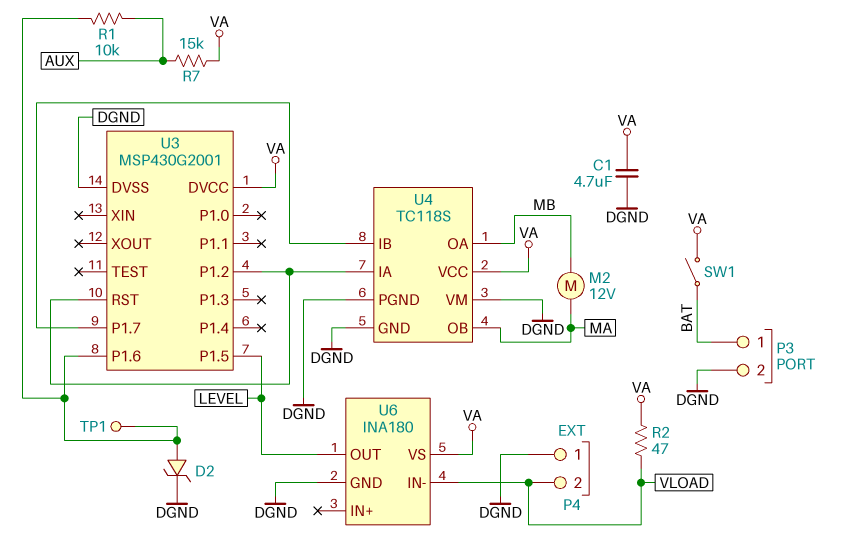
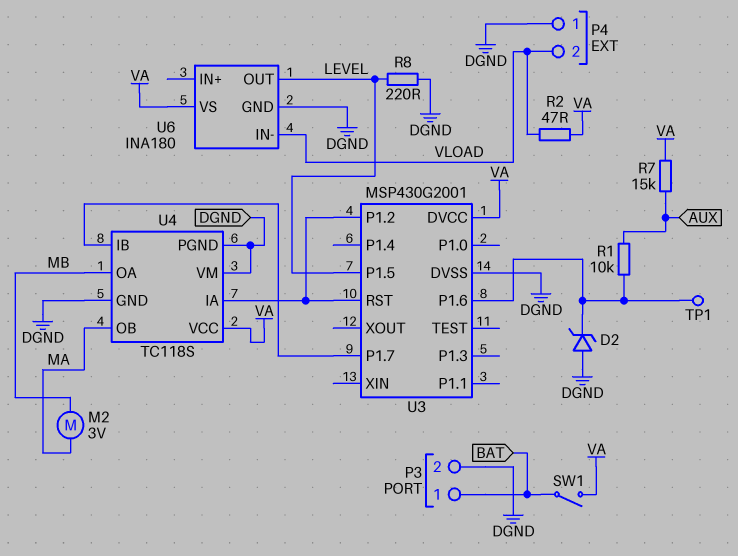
C1: 4.7uF (DGND, VA) -> none
D2: zener (A U3/P1.6, K DGND) -> zener (A DGND, K U3/P1.6)
M2: motor 12V (MA, MB) -> motor 3V (MA, MB)
R8: none -> 220 (DGND, LEVEL)

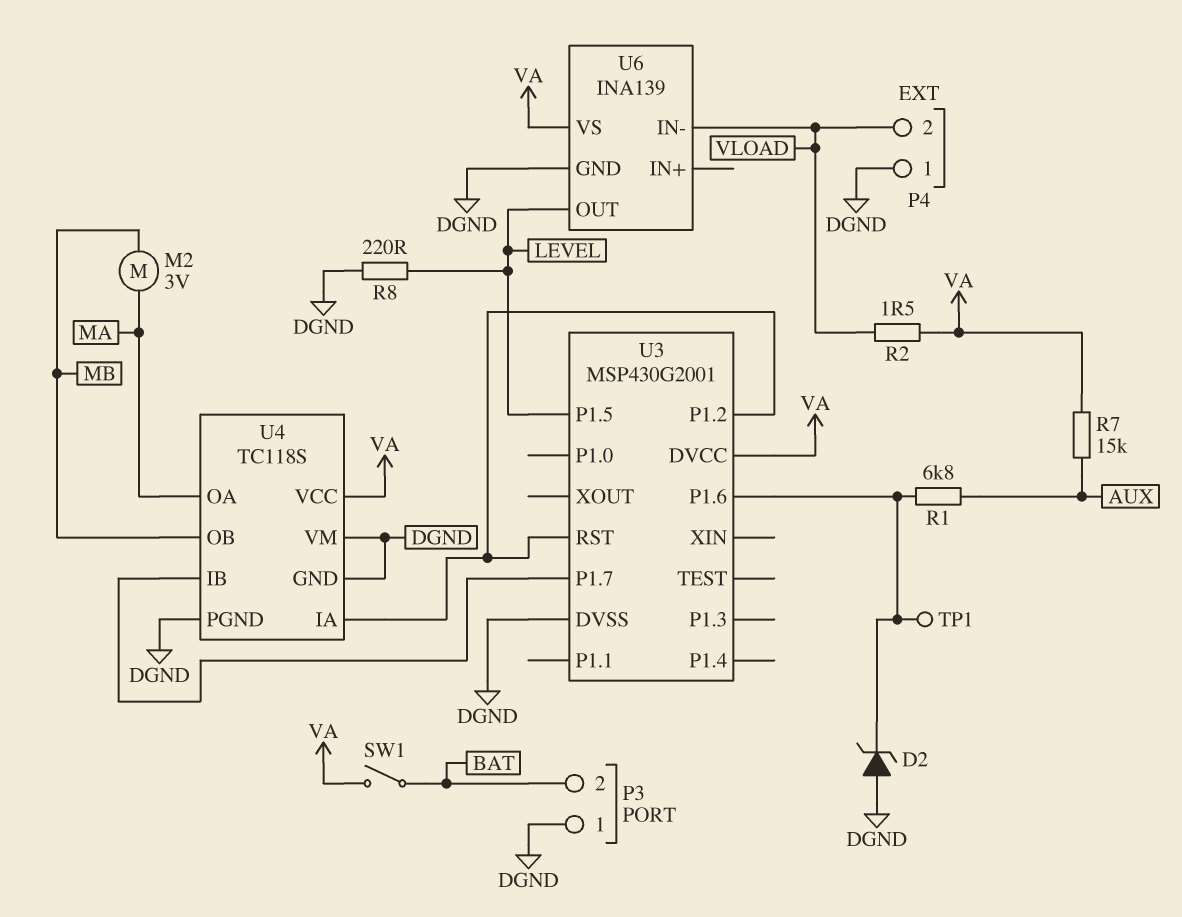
P3 pin 1: BAT -> DGND
P3 pin 2: DGND -> BAT
R1: 10k (AUX, U3/P1.6) -> 6.8k (AUX, U3/P1.6)
R2: 47 (VA, VLOAD) -> 1.5 (VA, VLOAD)
U4 pin OA: MB -> MA
U4 pin OB: MA -> MB
U6: INA180 -> INA139

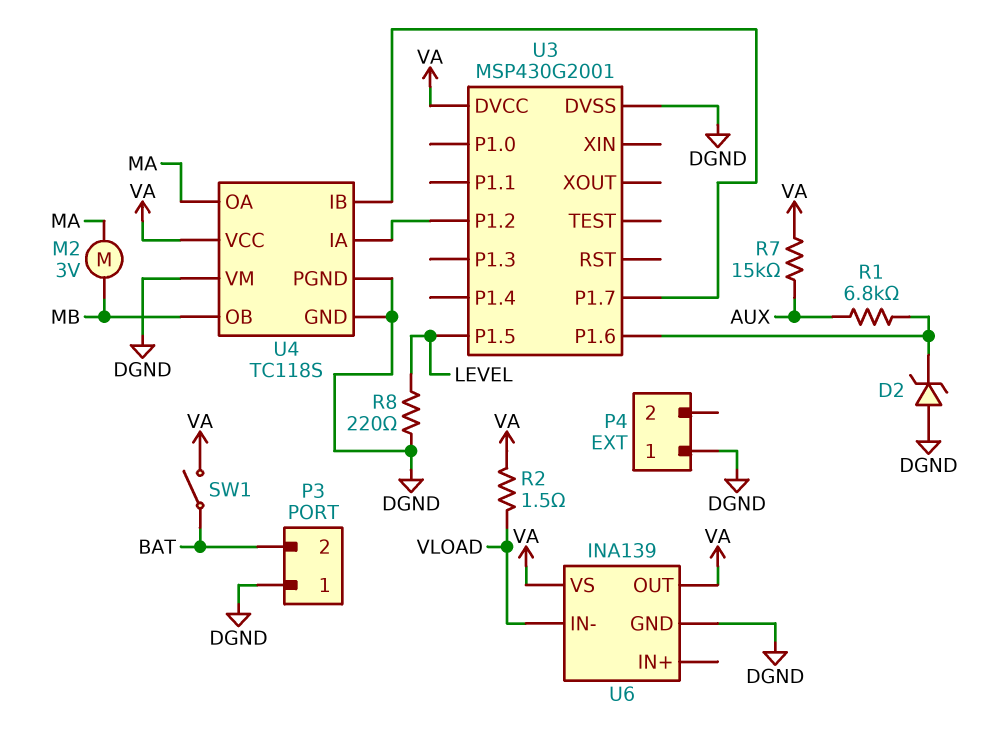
P4 pin 2: VLOAD -> none
TP1: test point (U3/P1.6) -> none
U3 pin RST: U3/P1.2 -> none
U6 pin OUT: LEVEL -> VA

